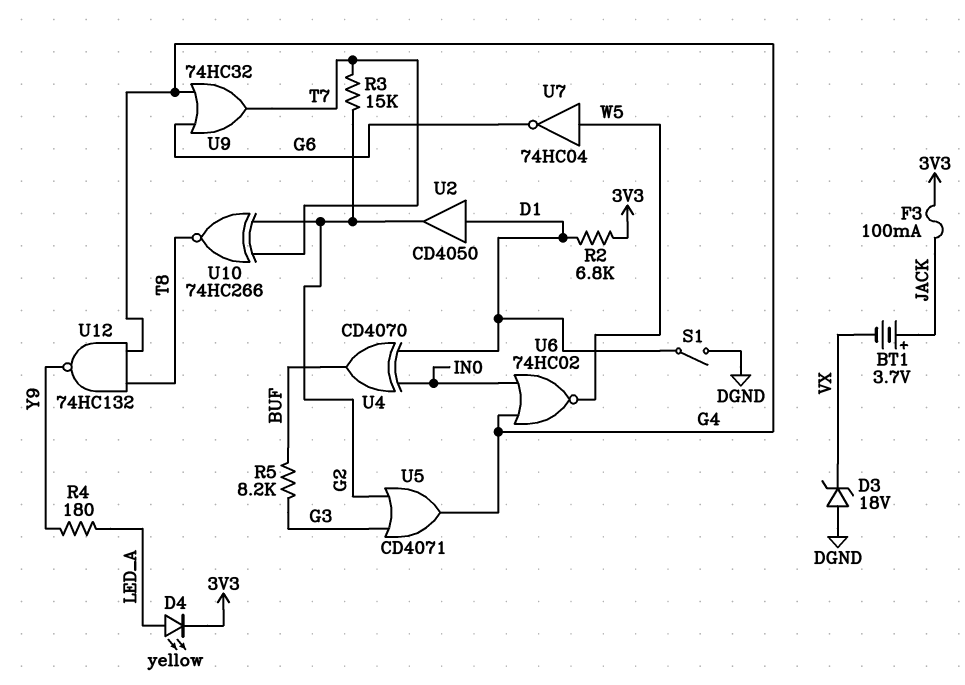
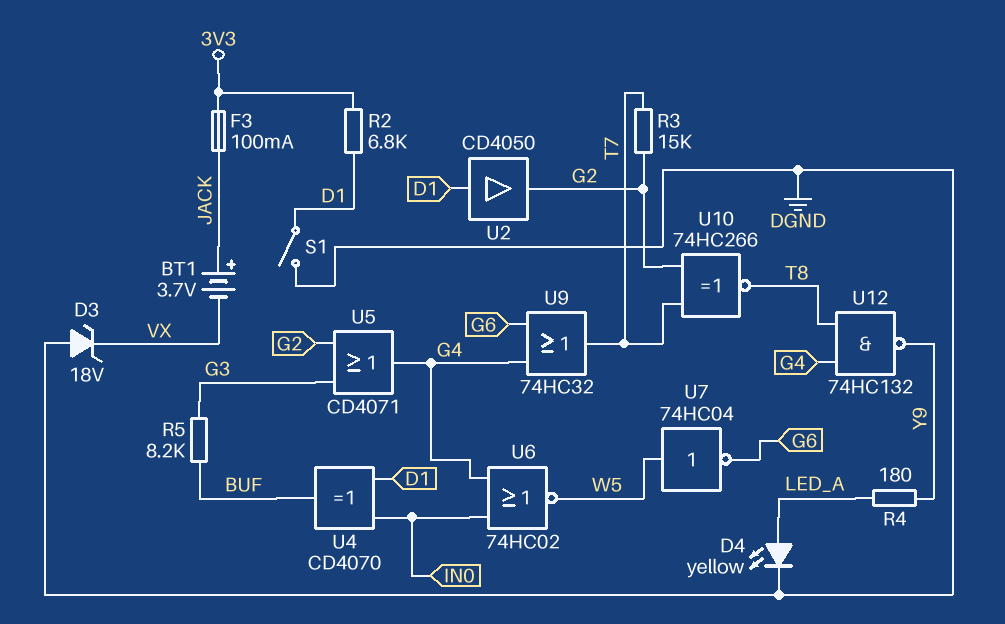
D4: LED yellow (A LED_A, K 3V3) -> LED yellow (A LED_A, K DGND)

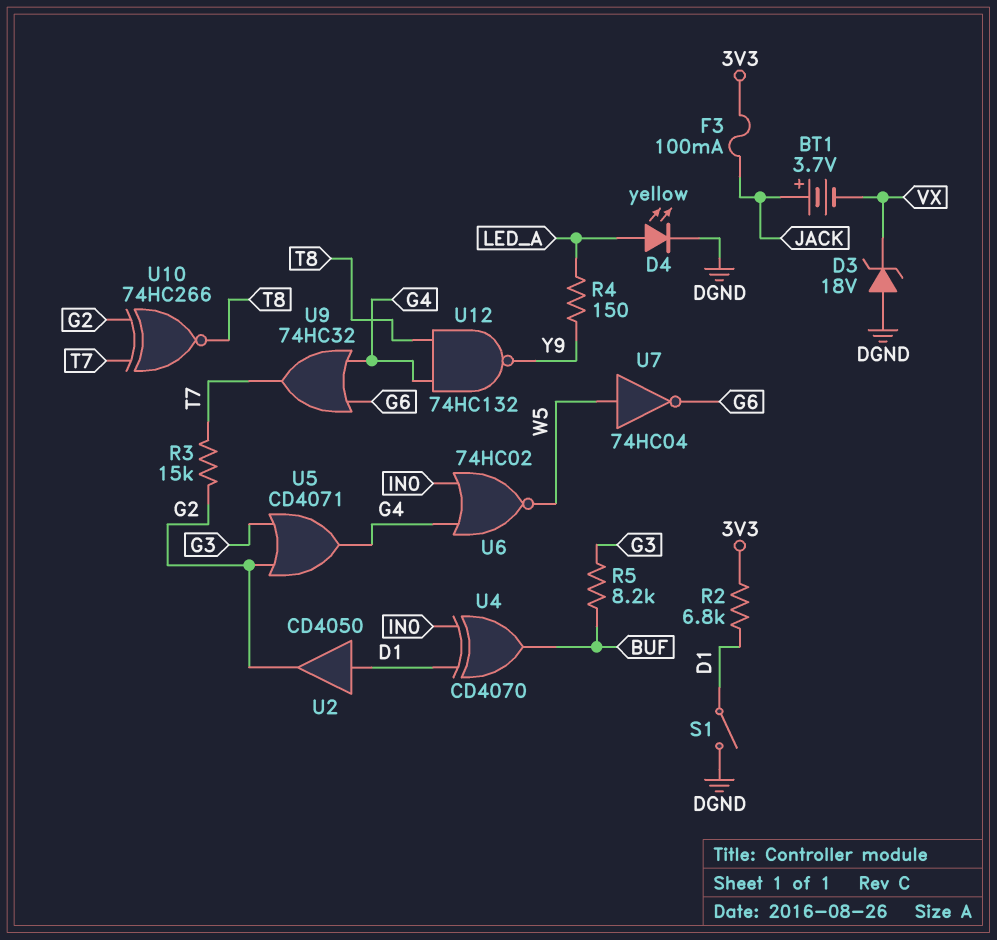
R4: 180 (LED_A, Y9) -> 150 (LED_A, Y9)

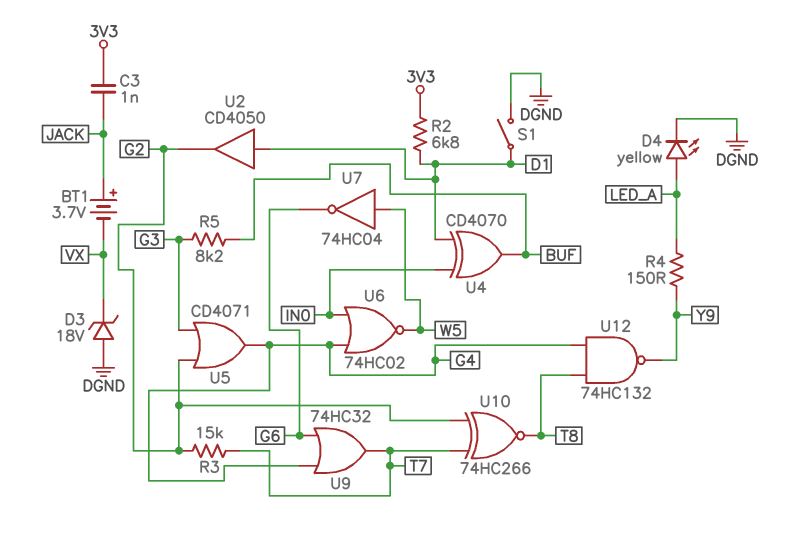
C3: none -> 1nF (3V3, JACK)
F3: 100mA (3V3, JACK) -> none

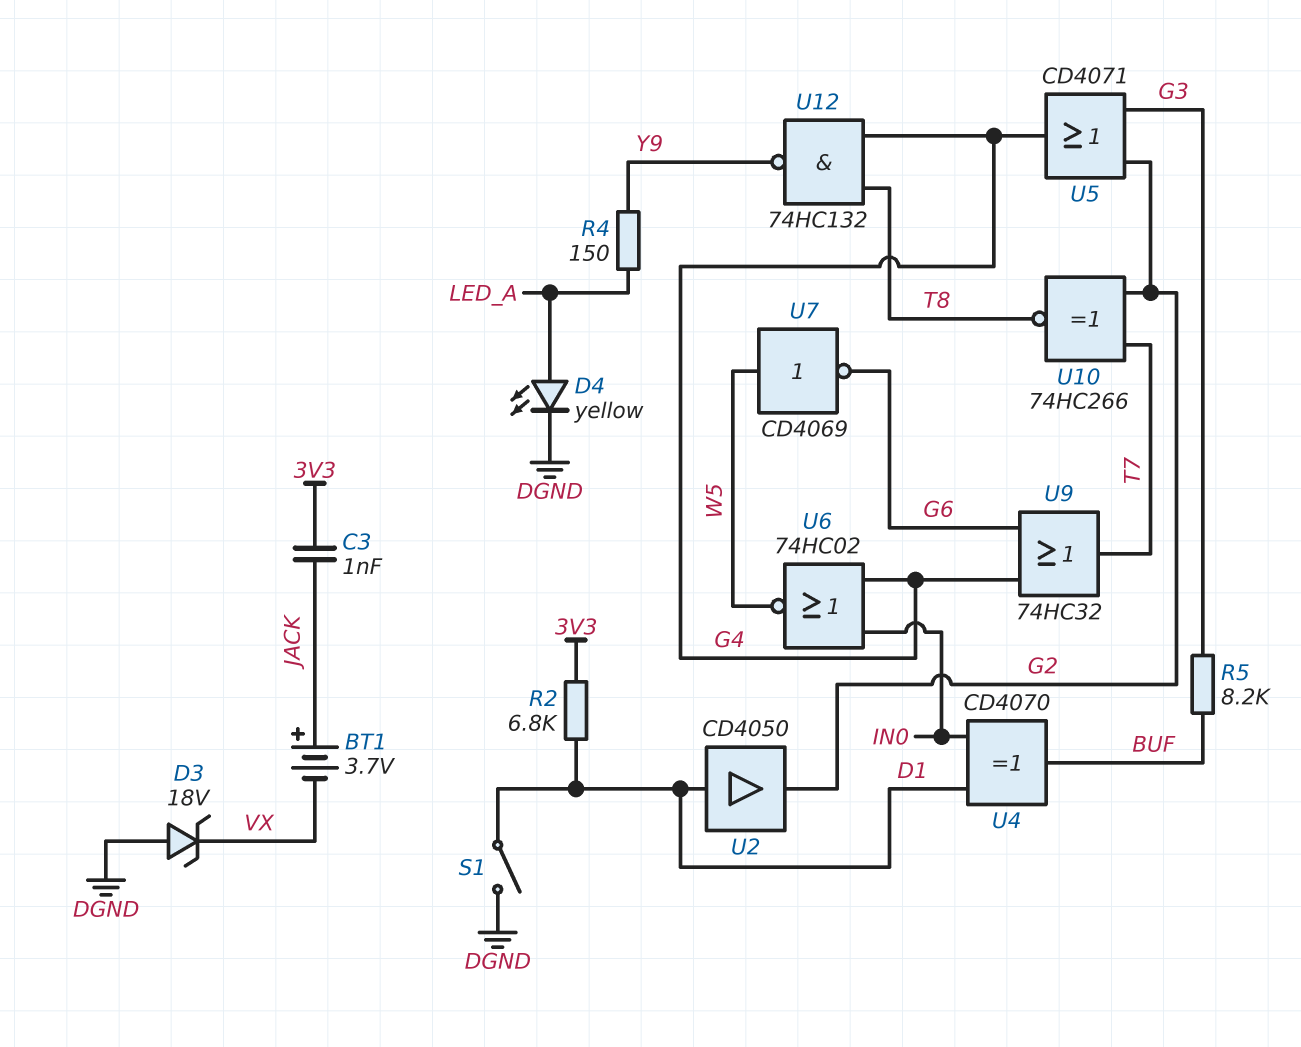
R3: 15k (G2, T7) -> none
U7: NOT 74HC04 (in W5, out G6) -> NOT CD4069 (in W5, out G6)

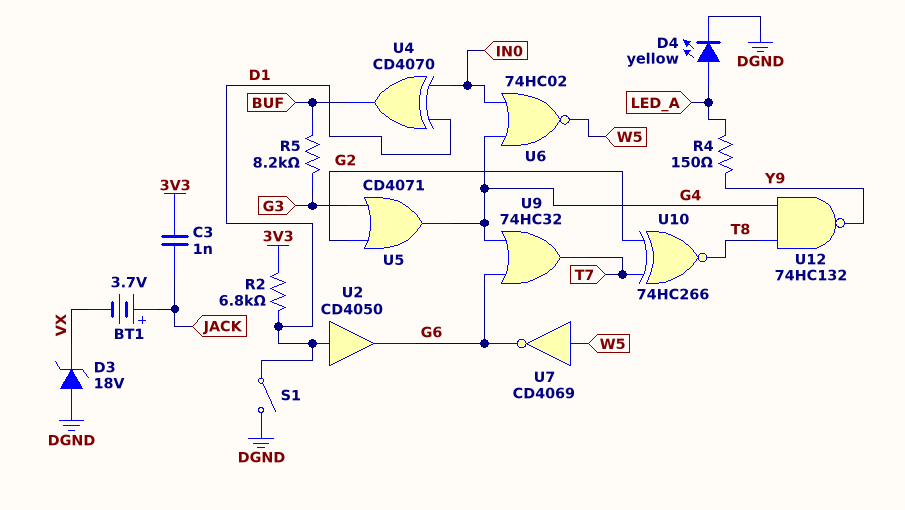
U2: buffer CD4050 (in D1, out G2) -> buffer CD4050 (in D1, out G6)

